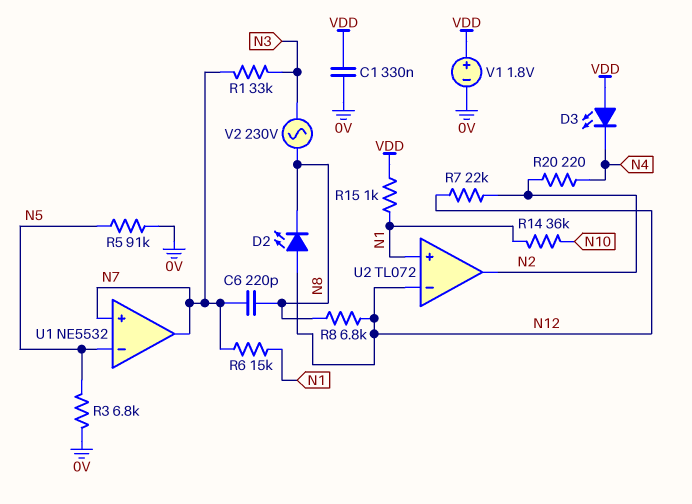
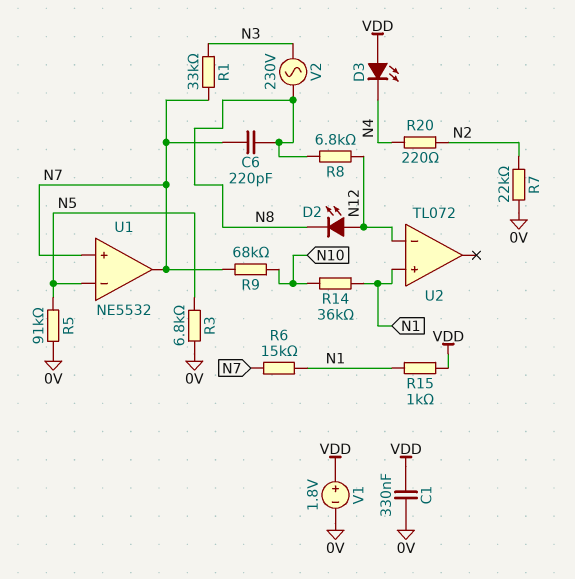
R7: 22k (N2, N12) -> 22k (0V, N2)
R9: none -> 68k (N7, N10)
U2 pin out: N2 -> none

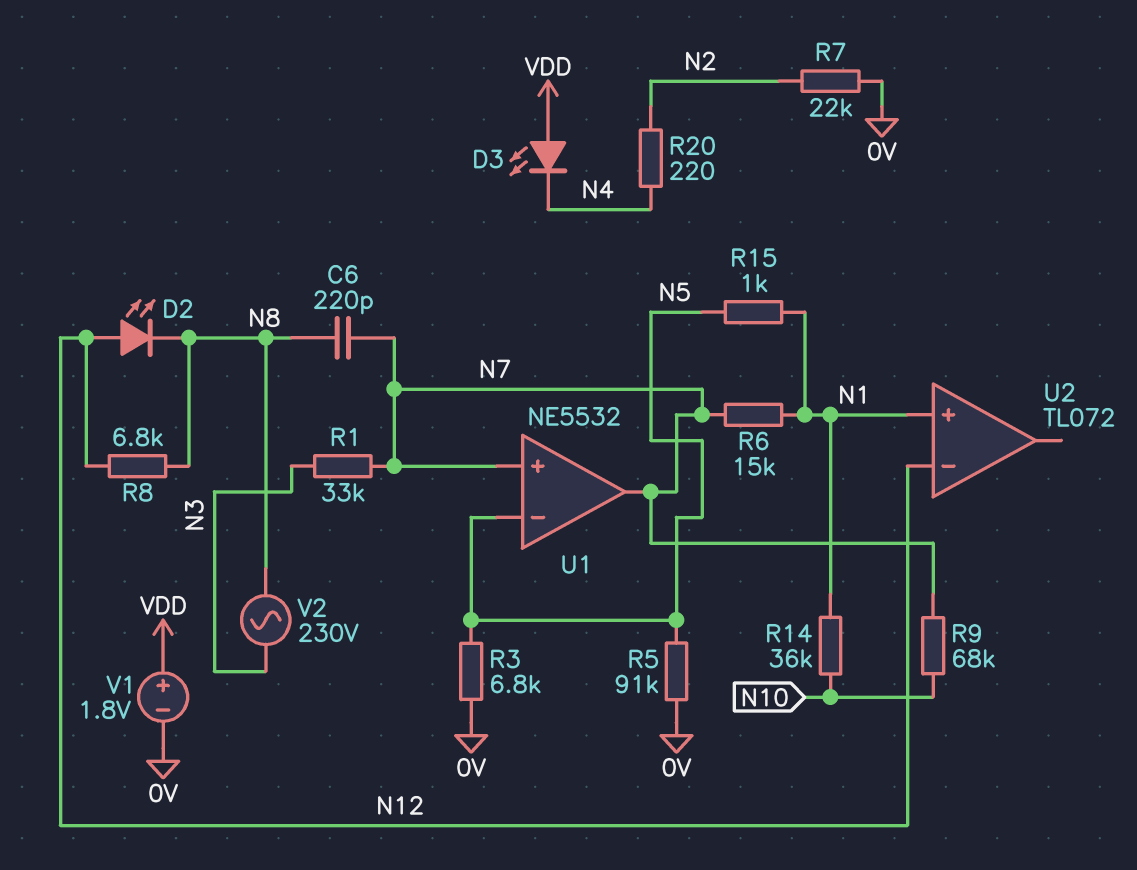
C1: 330nF (0V, VDD) -> none
R15: 1k (N1, VDD) -> 1k (N1, N5)

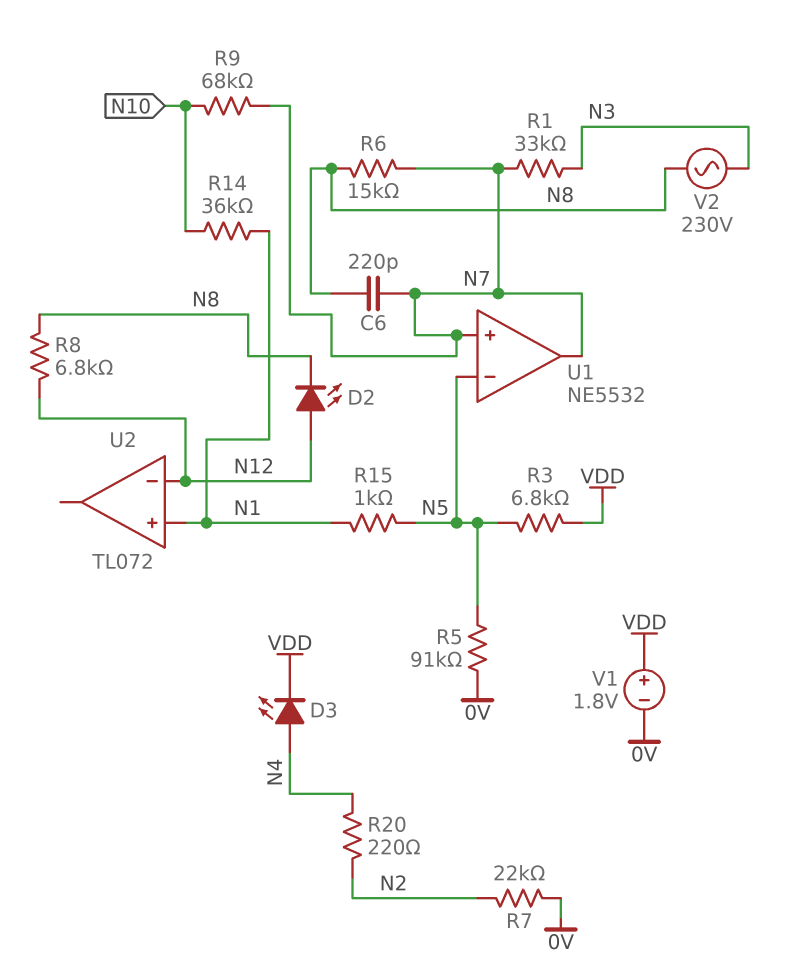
D3: LED (A VDD, K N4) -> LED (A N4, K VDD)
R3: 6.8k (0V, N5) -> 6.8k (N5, VDD)
R6: 15k (N1, N7) -> 15k (N7, N8)

